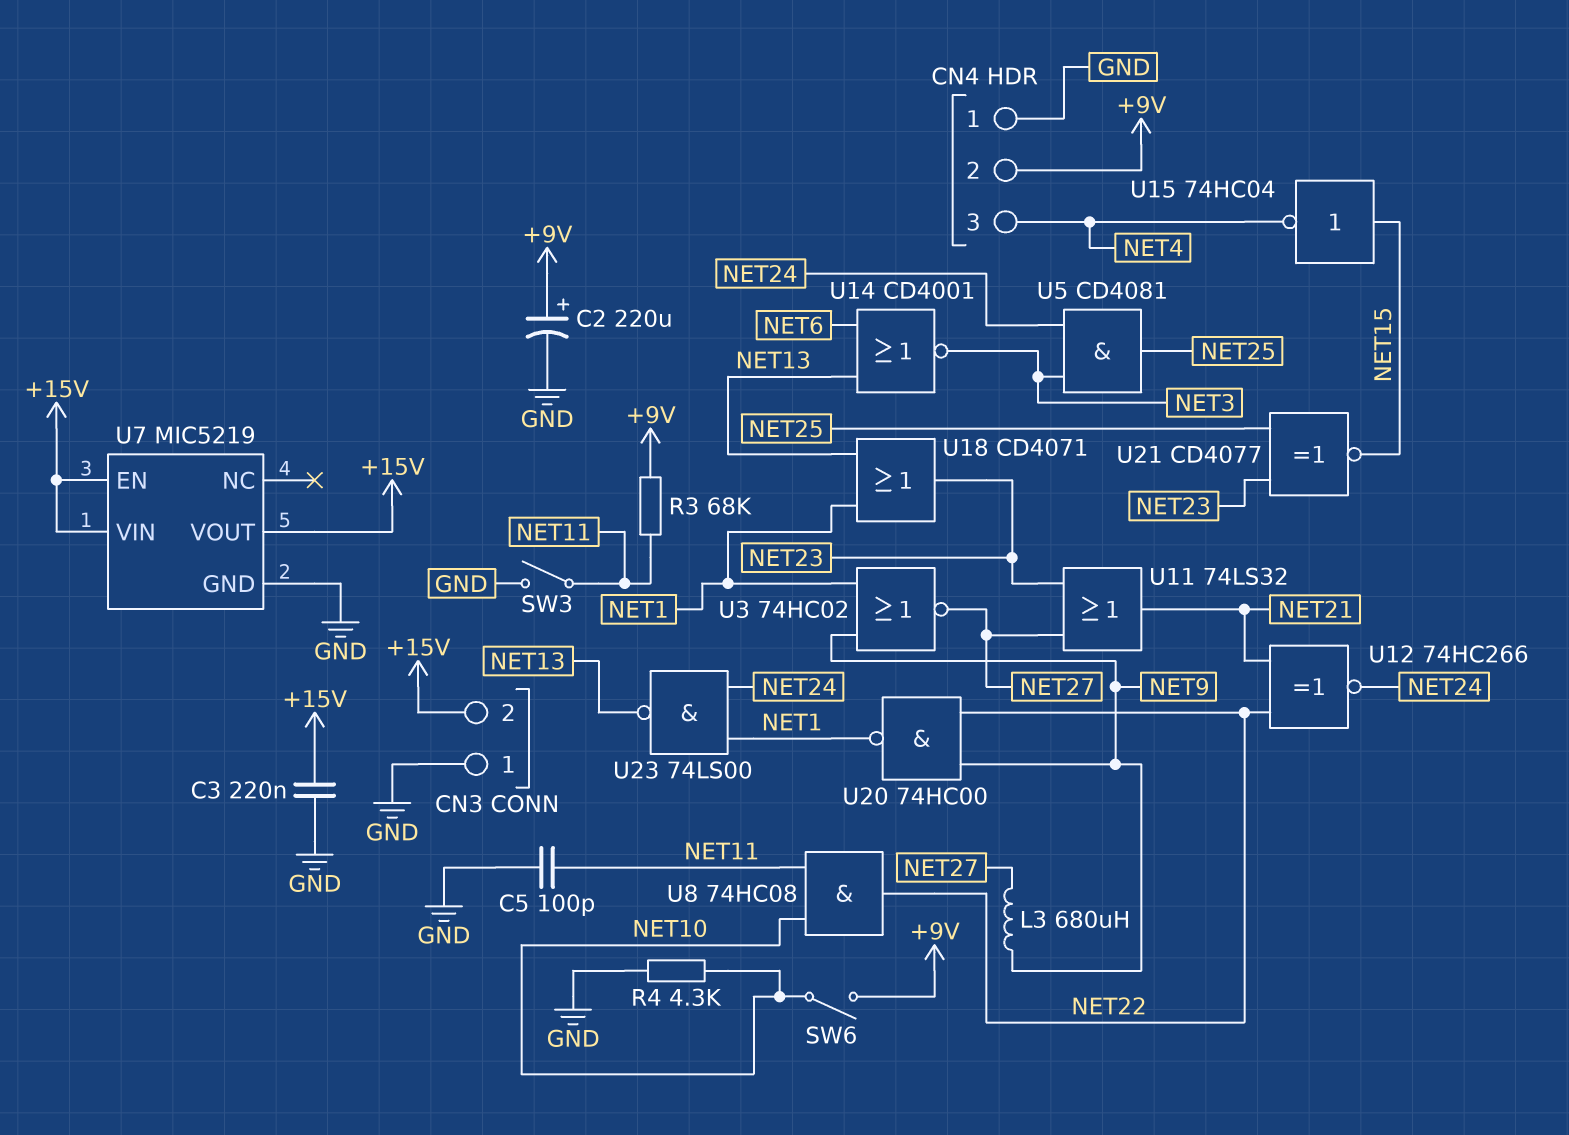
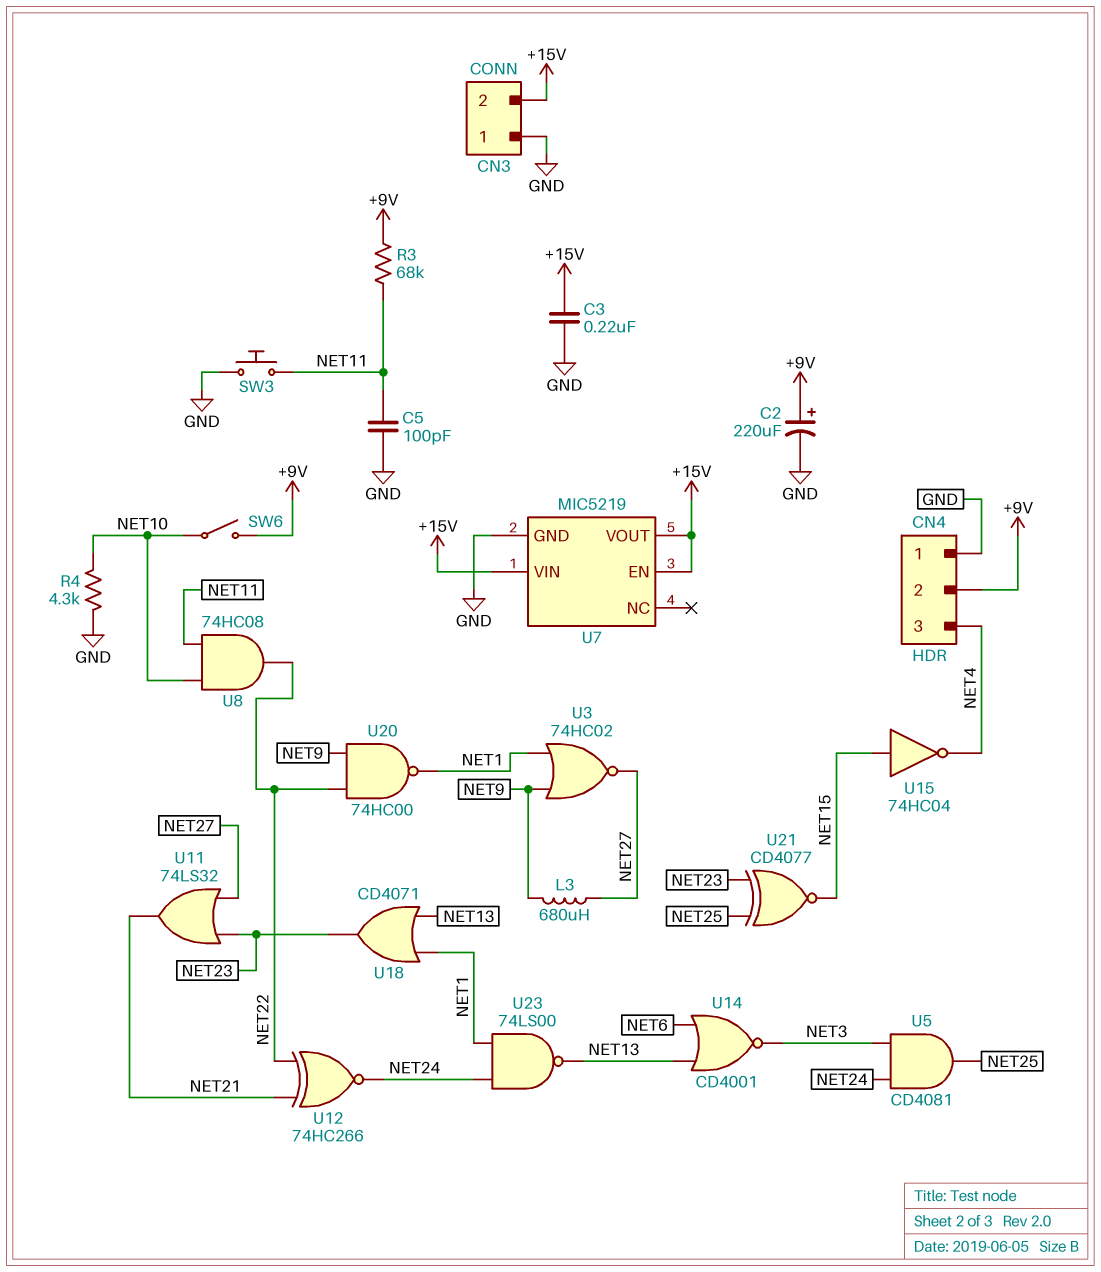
SW3: switch (GND, NET11) -> button (GND, NET11)

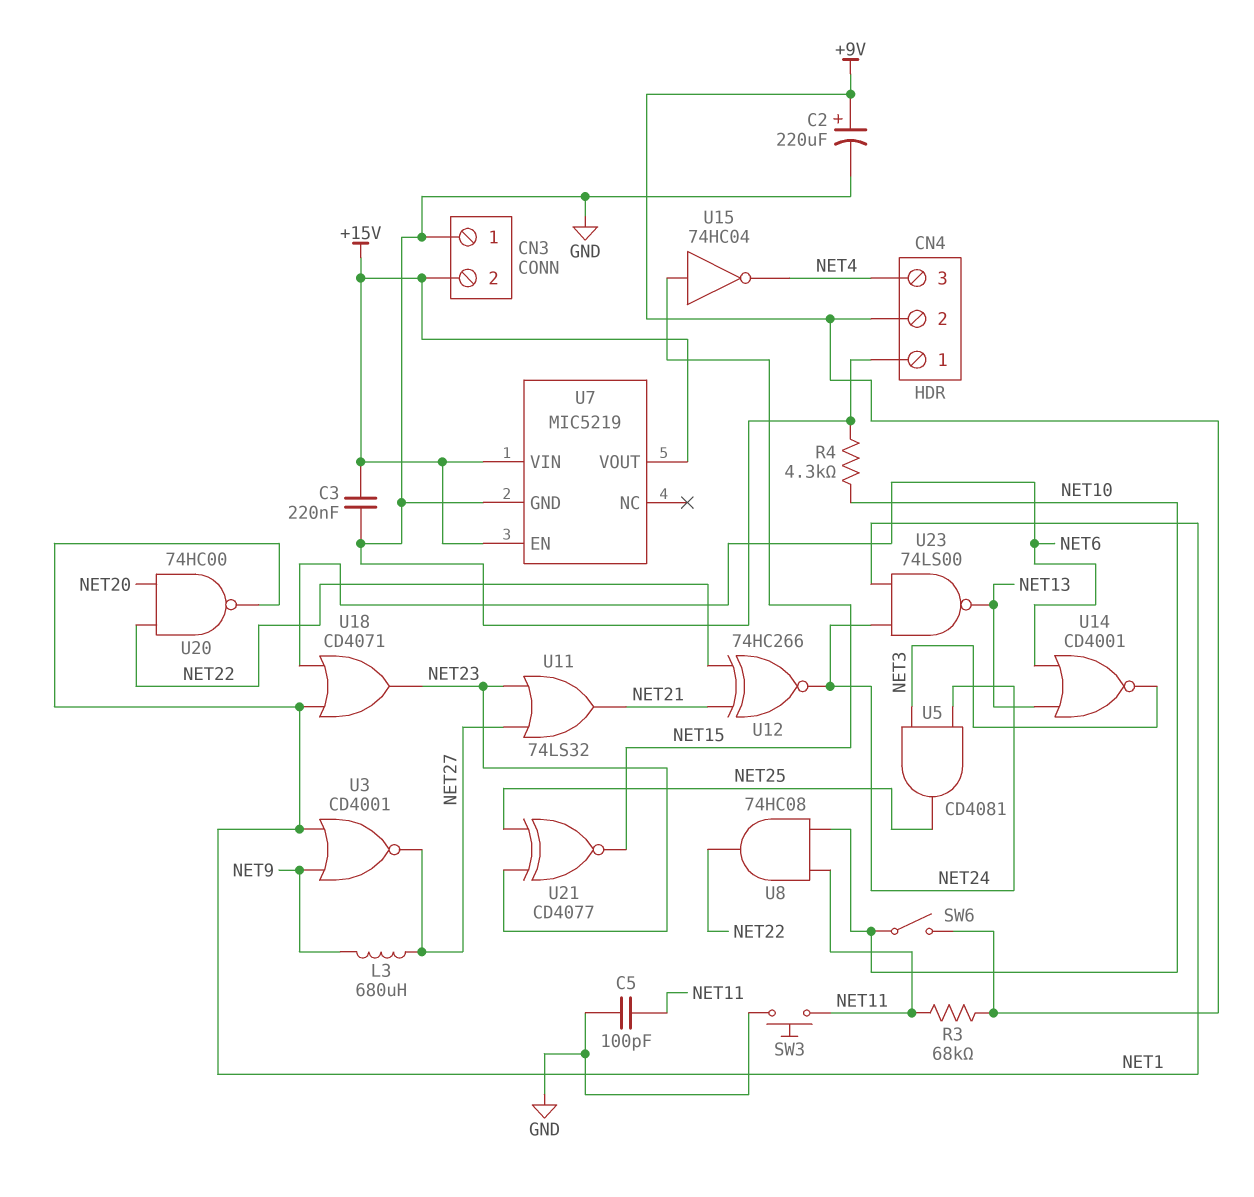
U3: NOR 74HC02 (in NET1, in NET9, out NET27) -> NOR CD4001 (in NET1, in NET9, out NET27)
U18: OR CD4071 (in NET1, in NET13, out NET23) -> OR CD4071 (in NET1, in NET6, out NET23)
U20: NAND 74HC00 (in NET9, in NET22, out NET1) -> NAND 74HC00 (in NET20, in NET22, out NET1)

